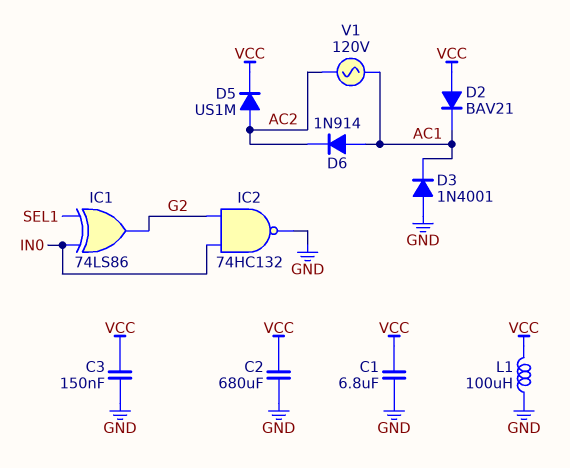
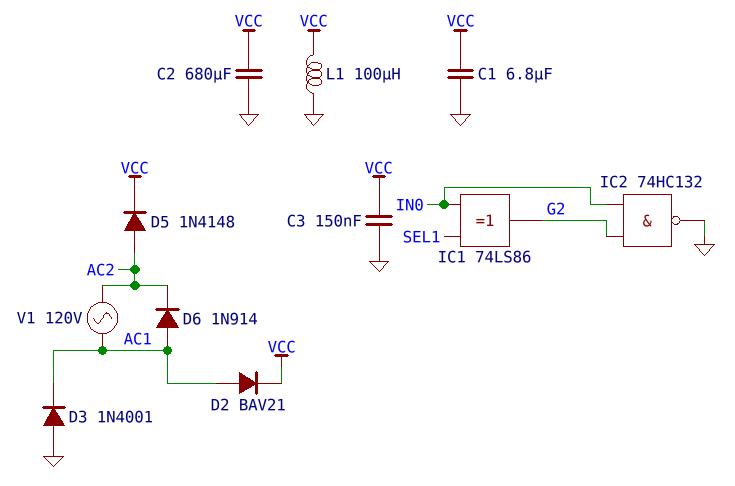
D2: diode BAV21 (A VCC, K AC1) -> diode BAV21 (A AC1, K VCC)
D5: diode US1M (A AC2, K VCC) -> diode 1N4148 (A AC2, K VCC)

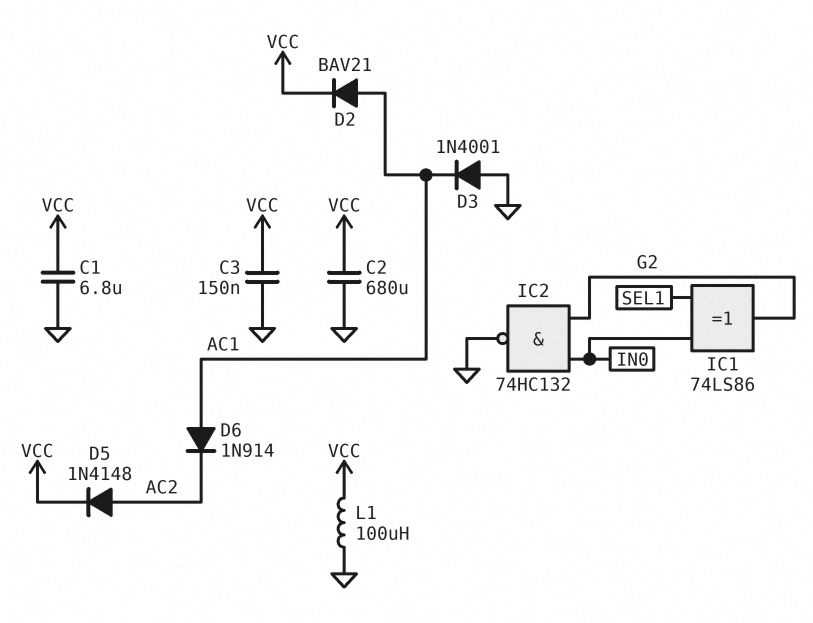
V1: AC 120V (AC1, AC2) -> none

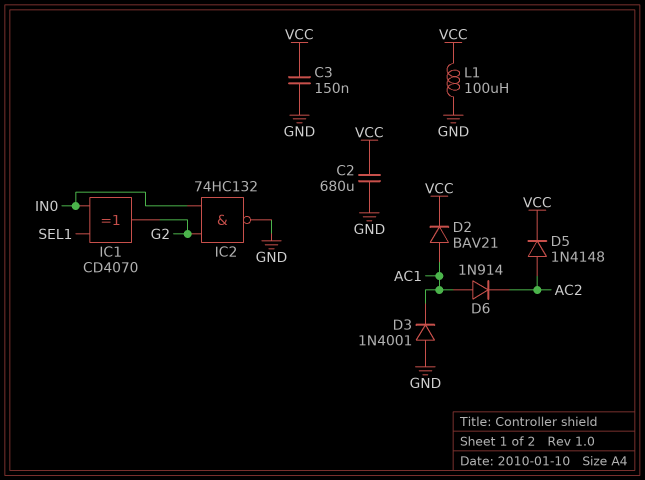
C1: 6.8uF (GND, VCC) -> none
IC1: XOR 74LS86 (in IN0, in SEL1, out G2) -> XOR CD4070 (in IN0, in SEL1, out G2)

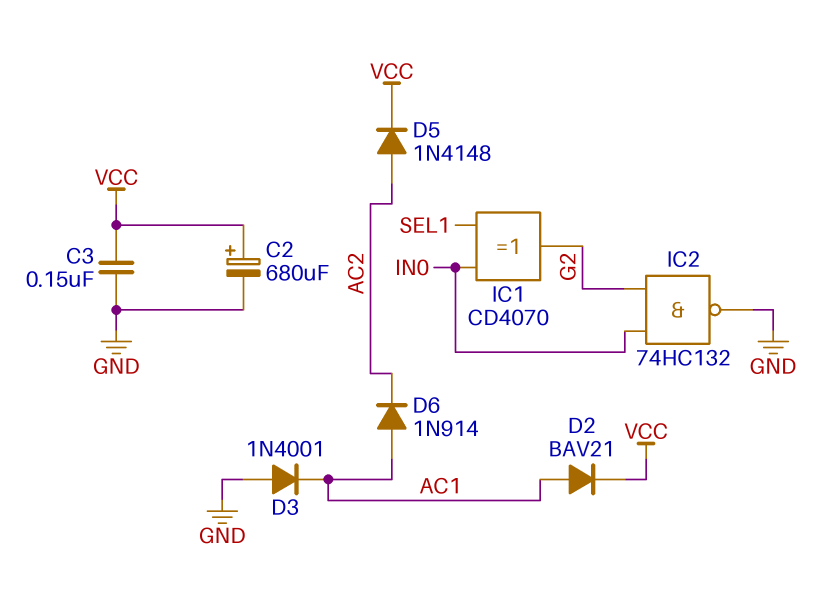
C2: 680uF (GND, VCC) -> 680uF (plus VCC, minus GND)
L1: 100uH (GND, VCC) -> none

